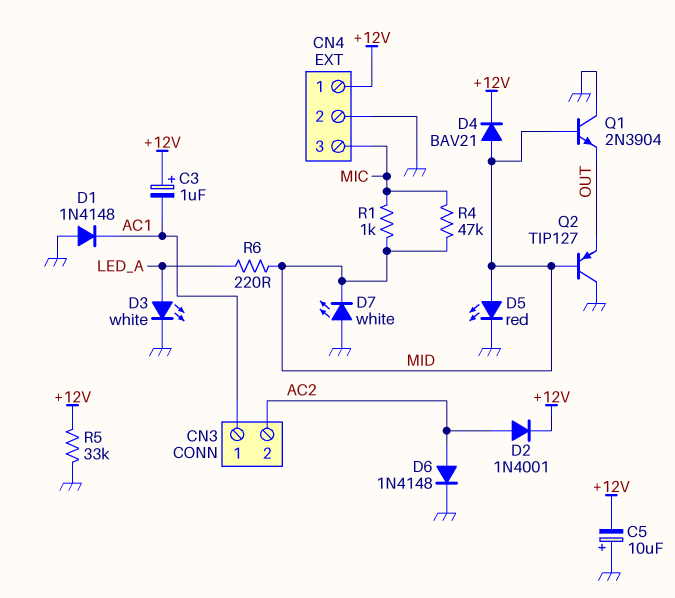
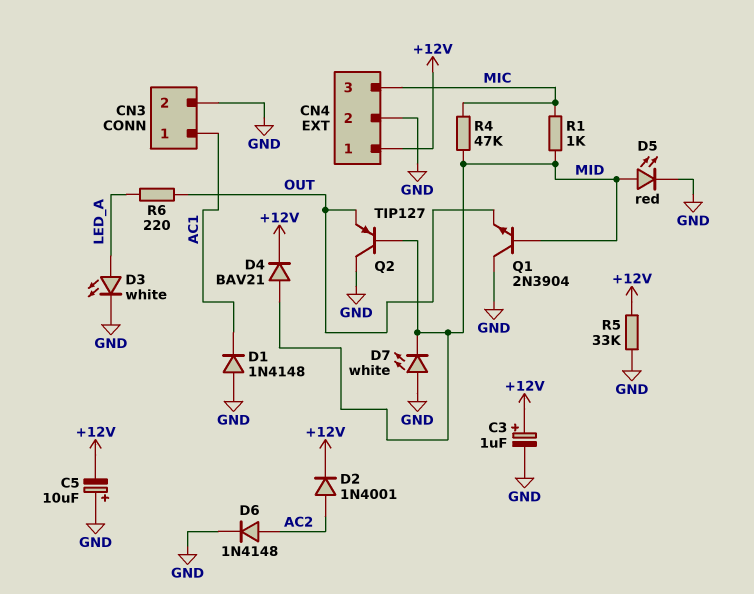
C3: 1uF (plus +12V, minus AC1) -> 1uF (plus +12V, minus GND)
CN3 pin 2: AC2 -> GND
R6: 220 (LED_A, MID) -> 220 (LED_A, OUT)

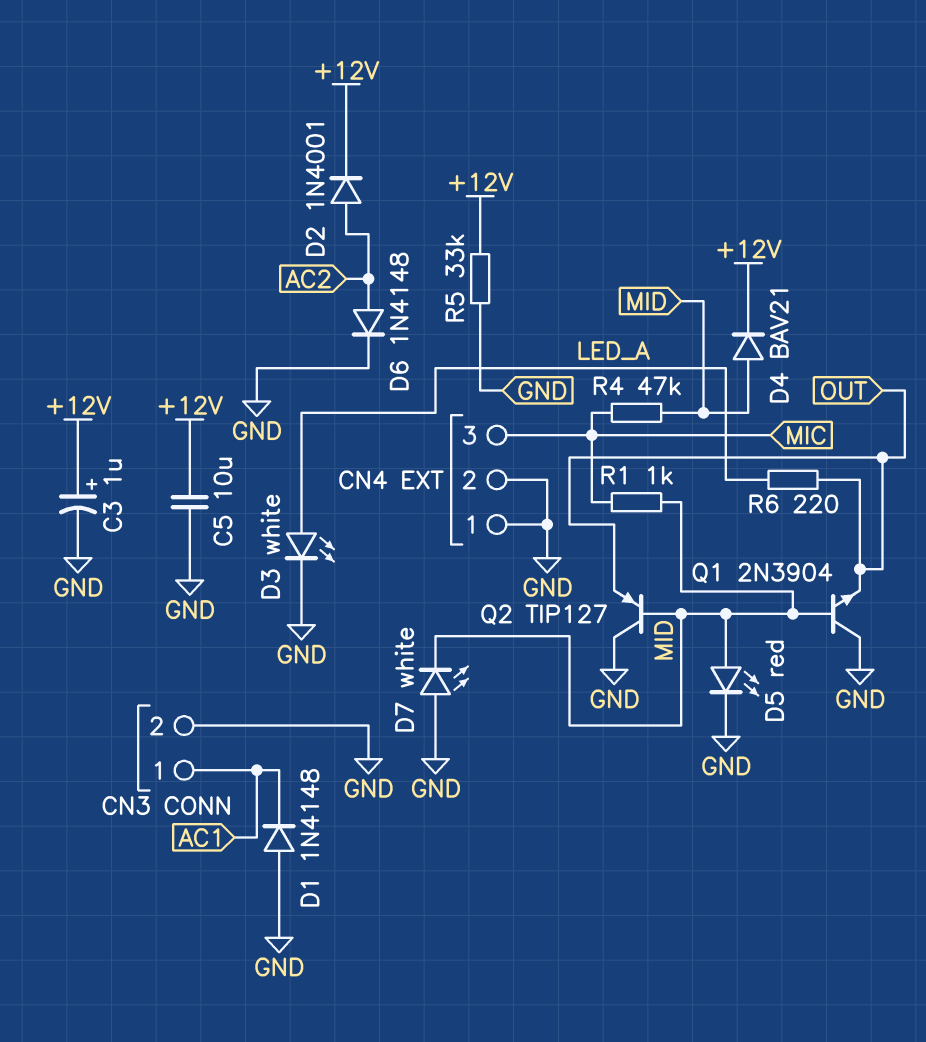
C5: 10uF (plus GND, minus +12V) -> 10uF (+12V, GND)
CN4 pin 1: +12V -> GND

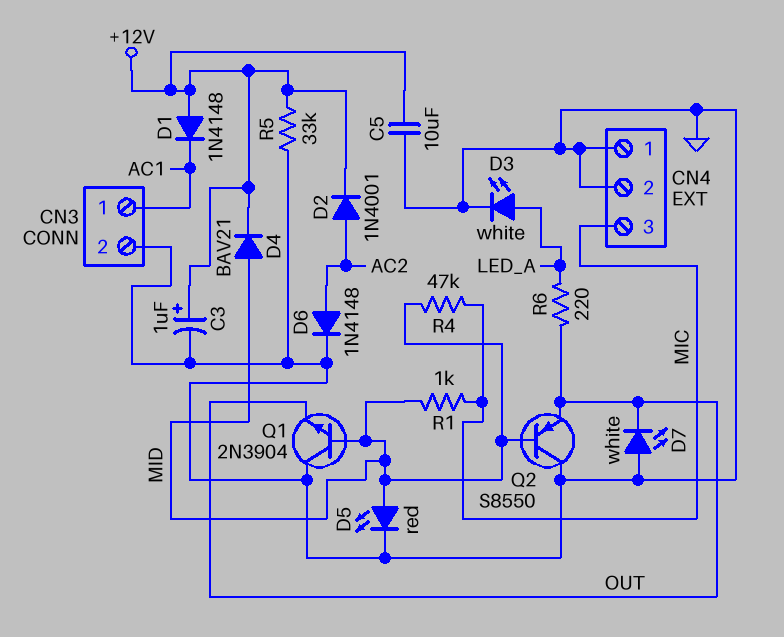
D1: diode 1N4148 (A GND, K AC1) -> diode 1N4148 (A +12V, K AC1)
D7: LED white (A GND, K MID) -> LED white (A GND, K OUT)
Q2: PNP TIP127 (B MID, C GND, E OUT) -> PNP S8550 (B MID, C GND, E OUT)

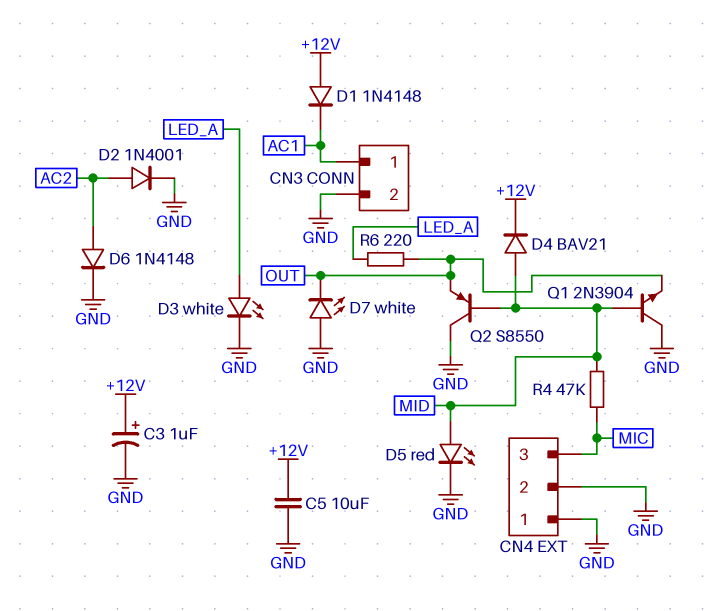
D2: diode 1N4001 (A AC2, K +12V) -> diode 1N4001 (A AC2, K GND)
R1: 1k (MIC, MID) -> none
R5: 33k (+12V, GND) -> none

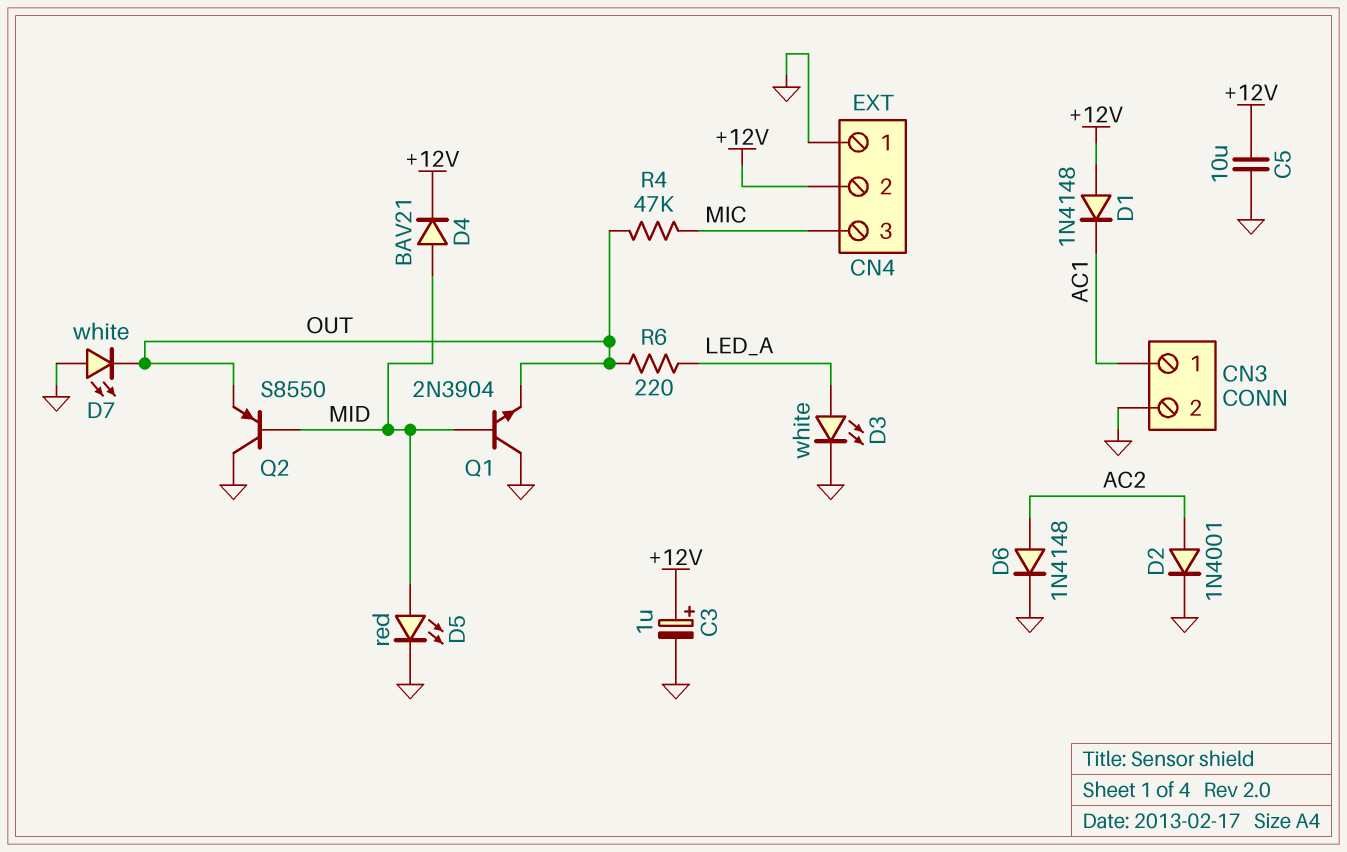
CN4 pin 2: GND -> +12V
R4: 47k (MIC, MID) -> 47k (MIC, OUT)

